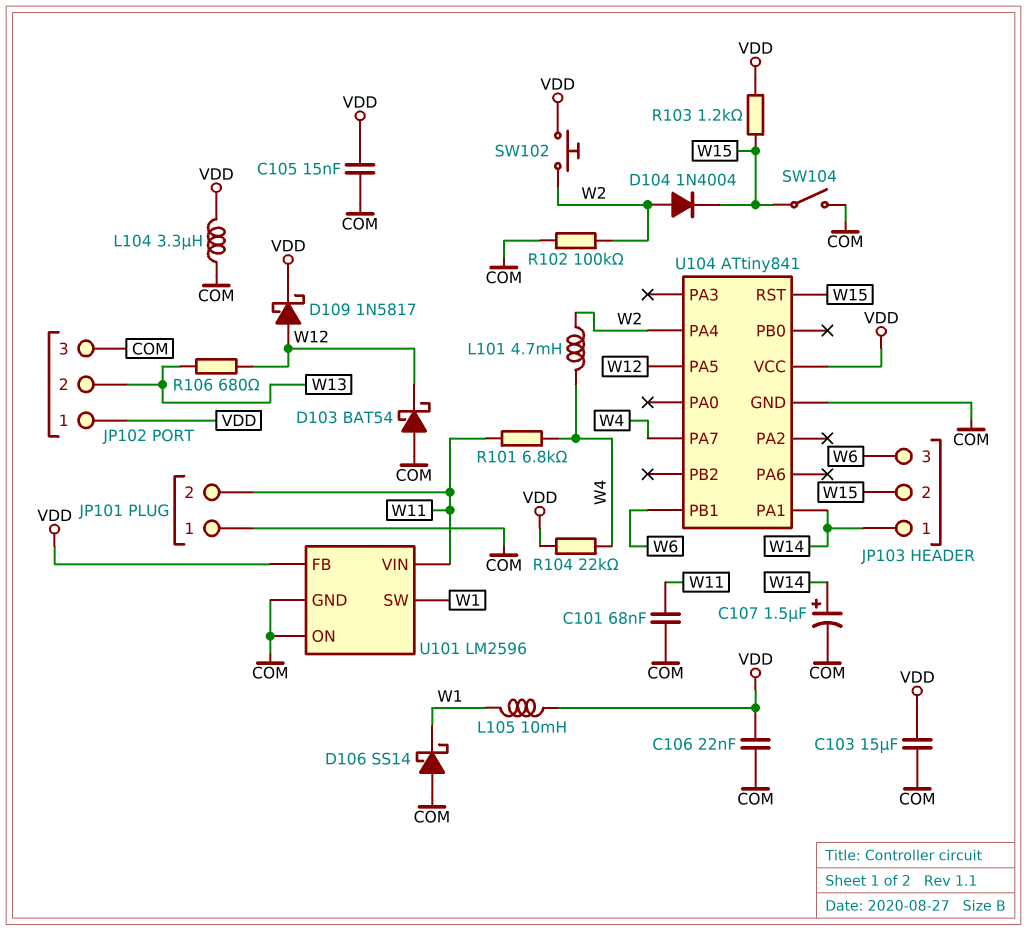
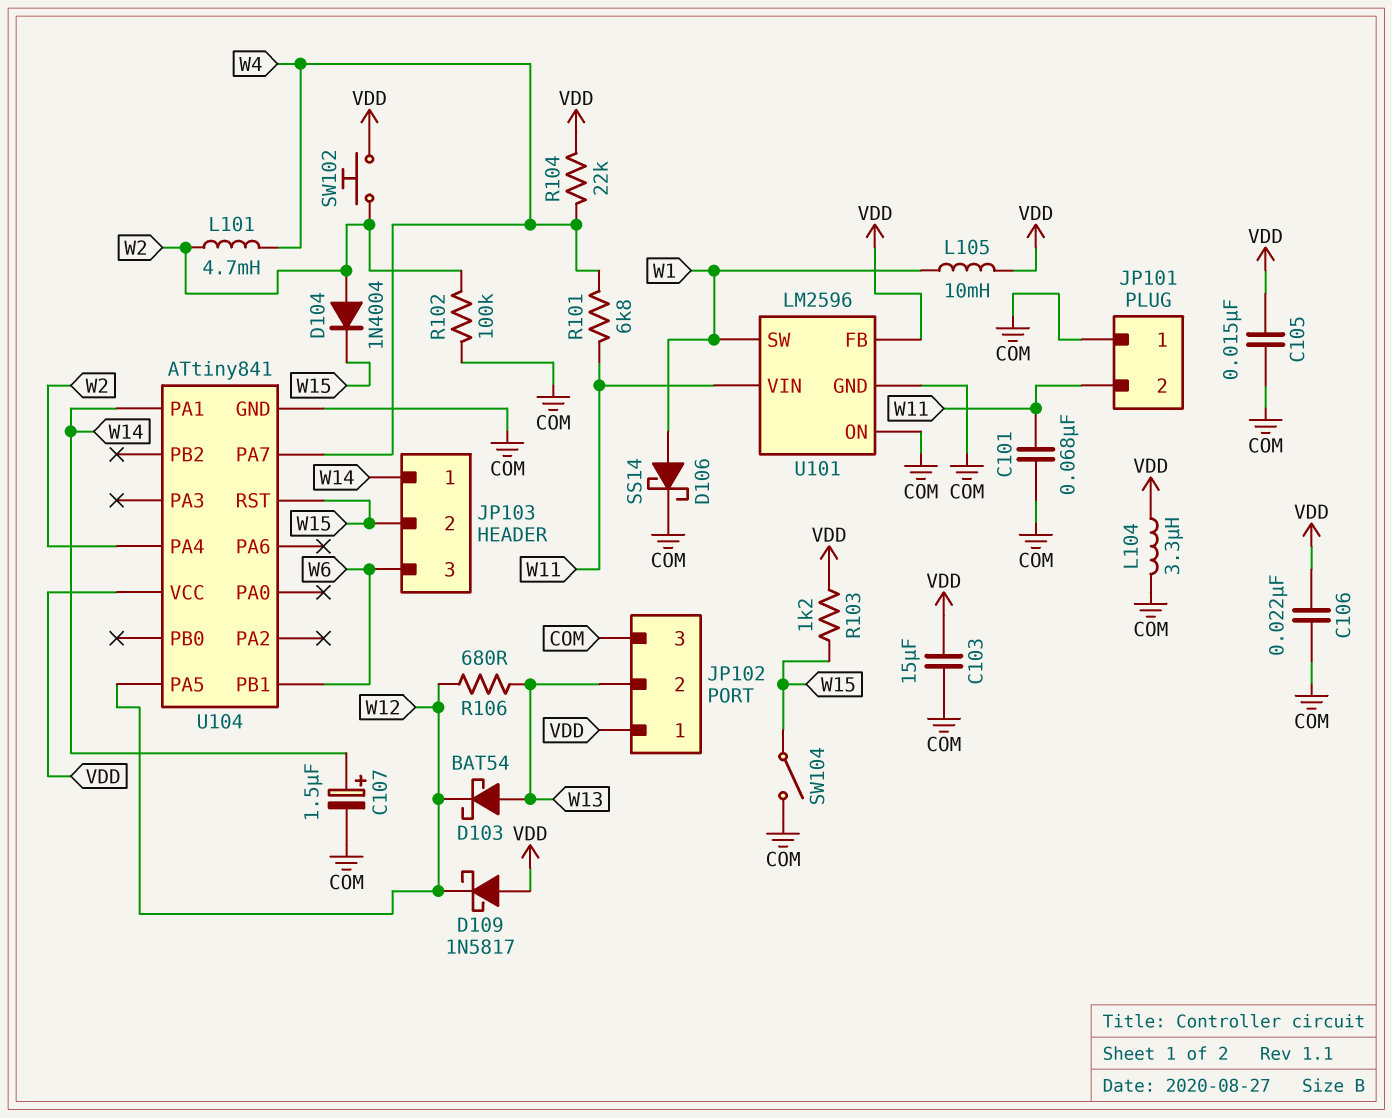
D103: schottky BAT54 (A COM, K W12) -> schottky BAT54 (A W13, K W12)
D106: schottky SS14 (A COM, K W1) -> schottky SS14 (A W1, K COM)
D109: schottky 1N5817 (A W12, K VDD) -> schottky 1N5817 (A VDD, K W12)

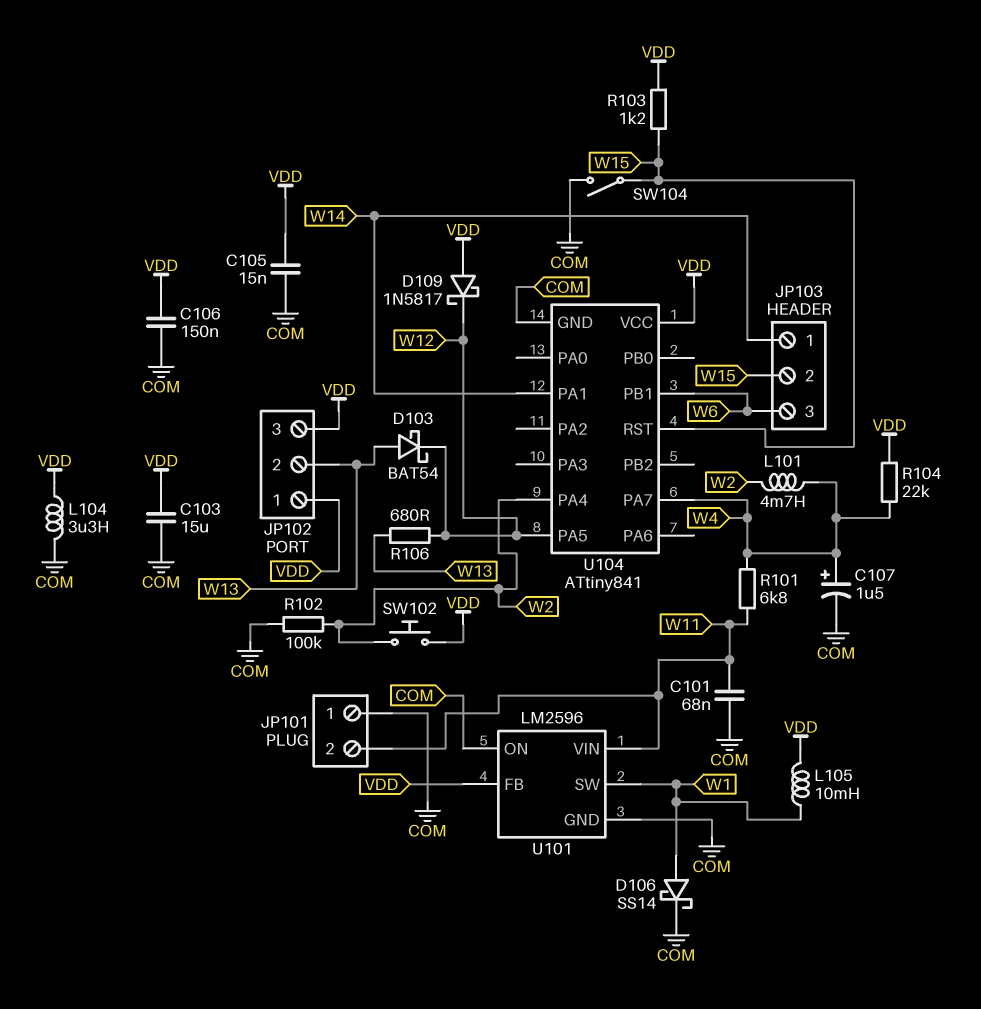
C106: 22nF (COM, VDD) -> 150nF (COM, VDD)
C107: 1.5uF (plus W14, minus COM) -> 1.5uF (plus W4, minus COM)
D104: diode 1N4004 (A W2, K W15) -> none
JP102 pin 3: COM -> VDD

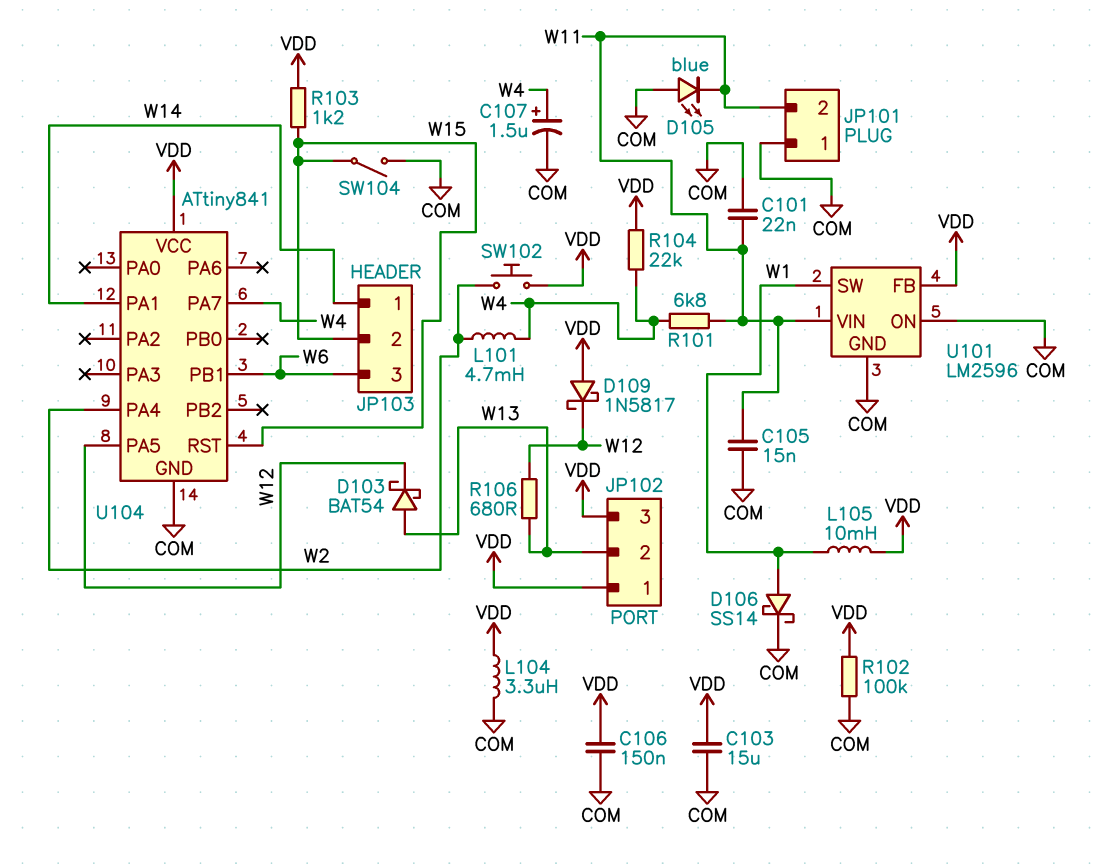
C101: 68nF (COM, W11) -> 22nF (COM, W11)
C105: 15nF (COM, VDD) -> 15nF (COM, W11)
D105: none -> LED blue (A COM, K W11)
R102: 100k (COM, W2) -> 100k (COM, VDD)

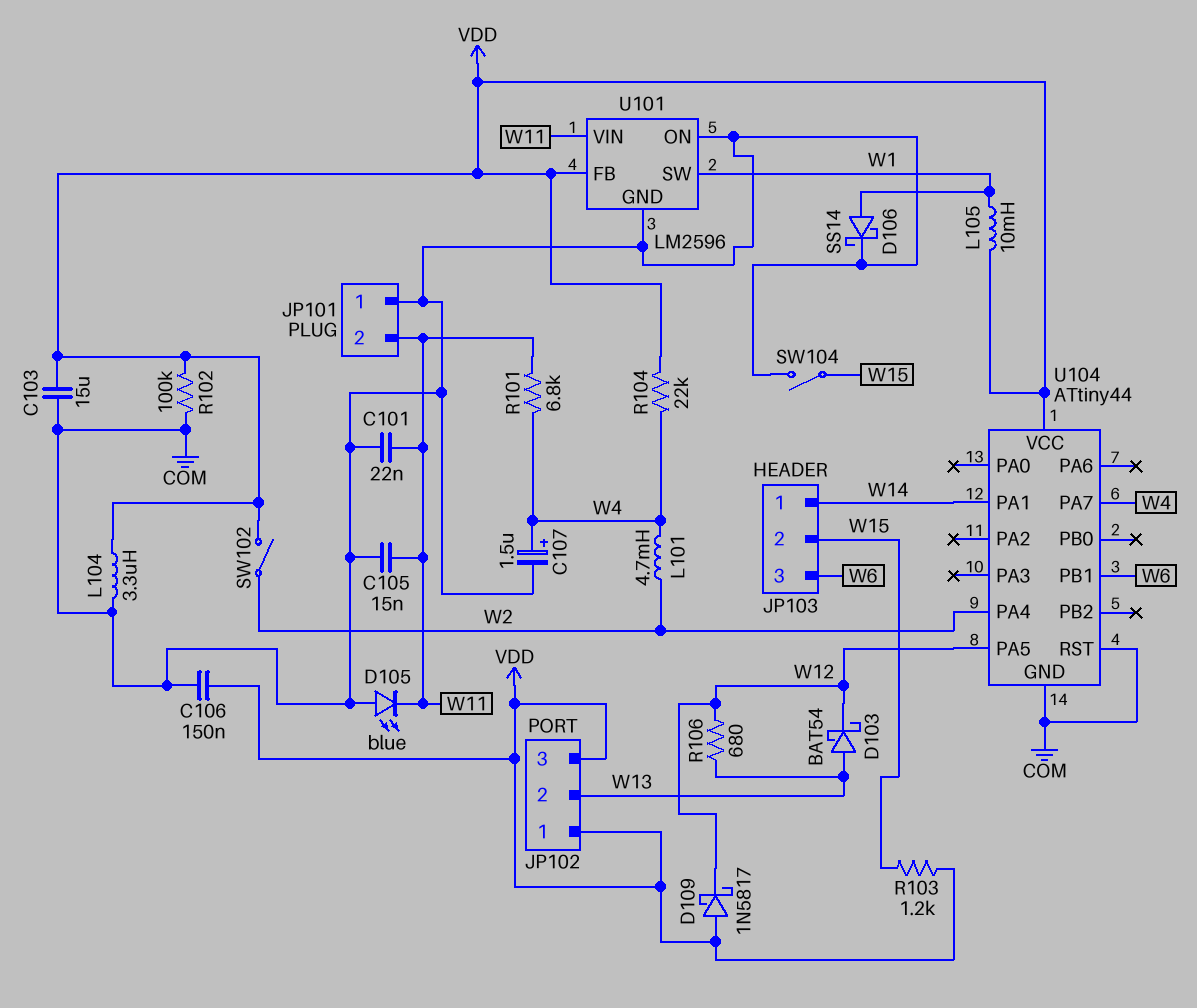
SW102: button (VDD, W2) -> switch (VDD, W2)
U104: ATtiny841 -> ATtiny44
U104 pin RST: W15 -> COM

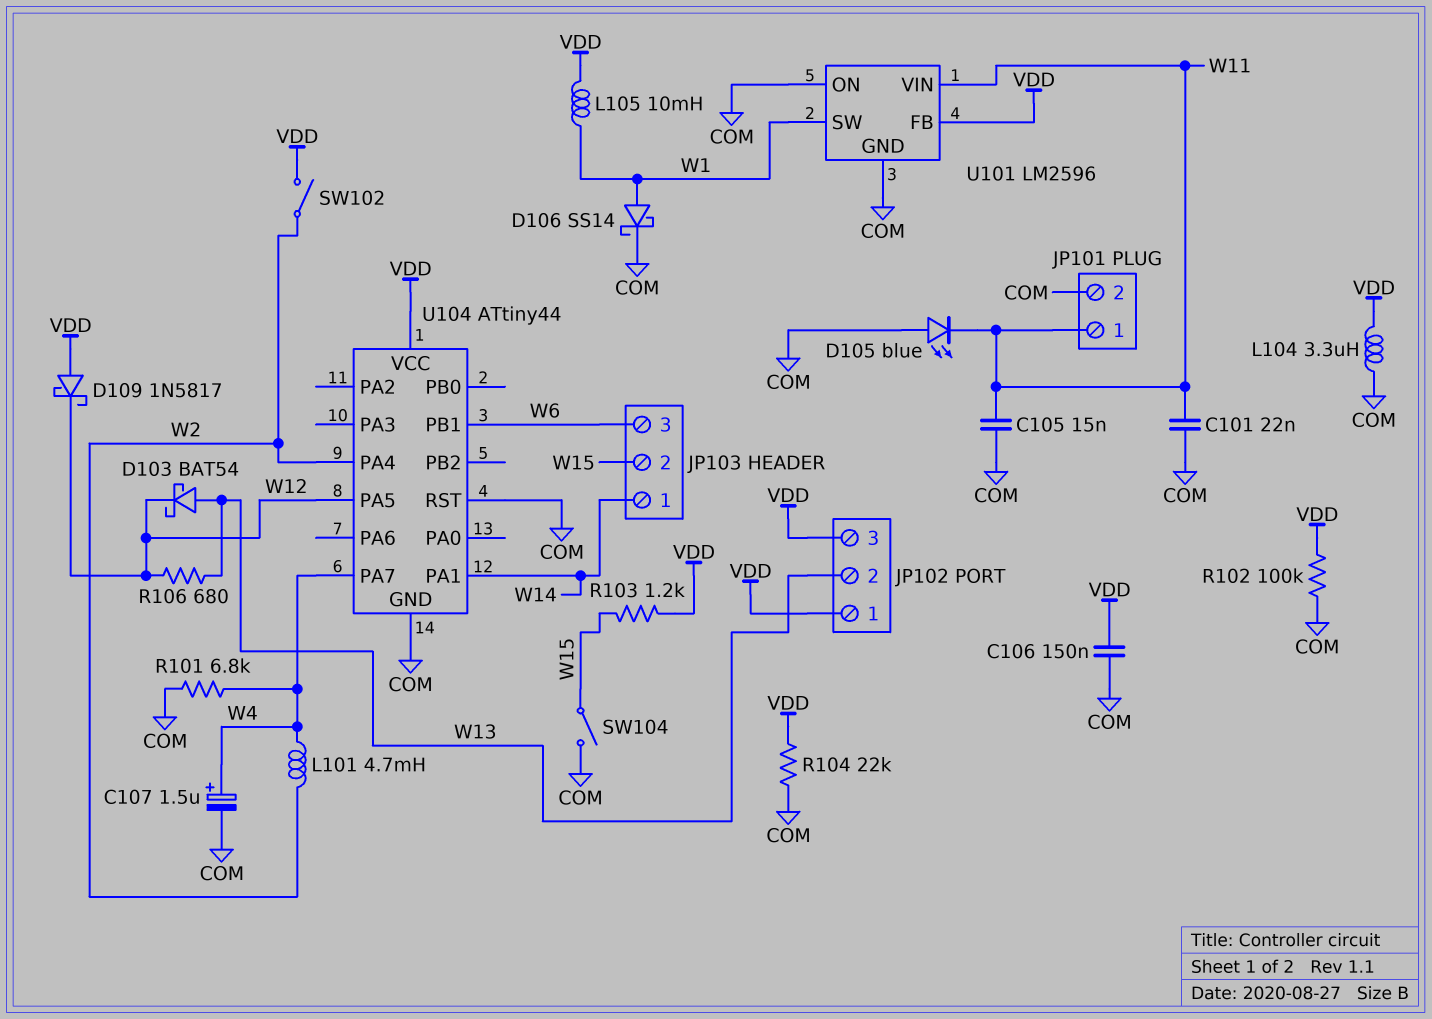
C103: 15uF (COM, VDD) -> none
JP101 pin 1: COM -> W11
JP101 pin 2: W11 -> COM
R101: 6.8k (W4, W11) -> 6.8k (COM, W4)
R104: 22k (VDD, W4) -> 22k (COM, VDD)

